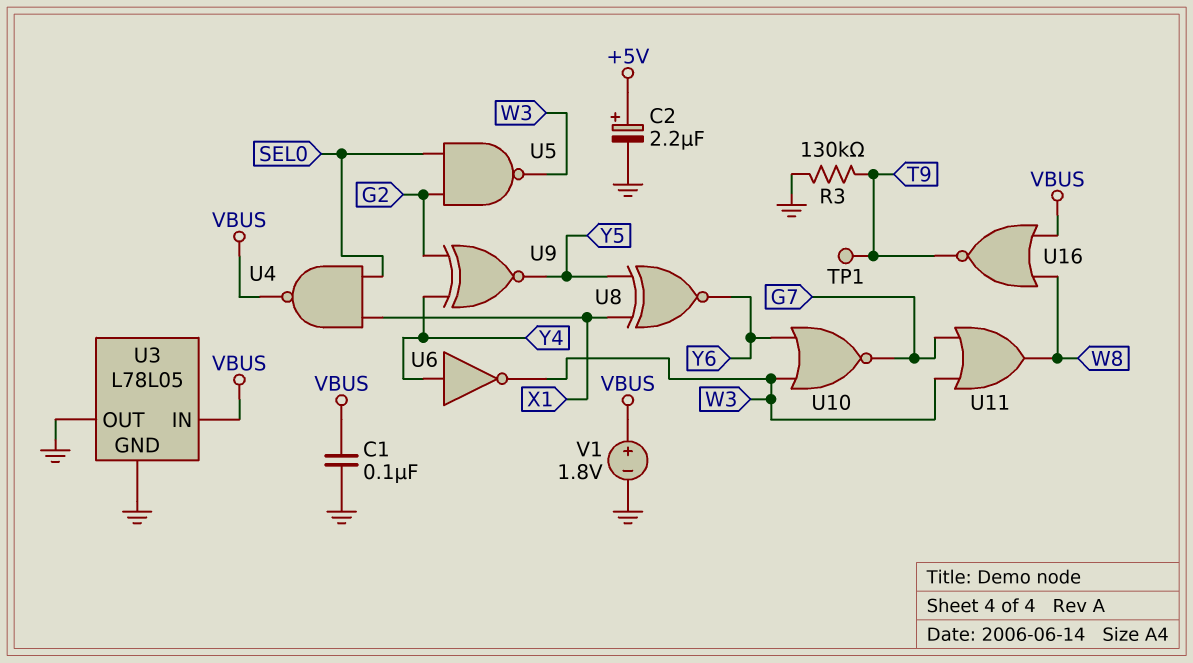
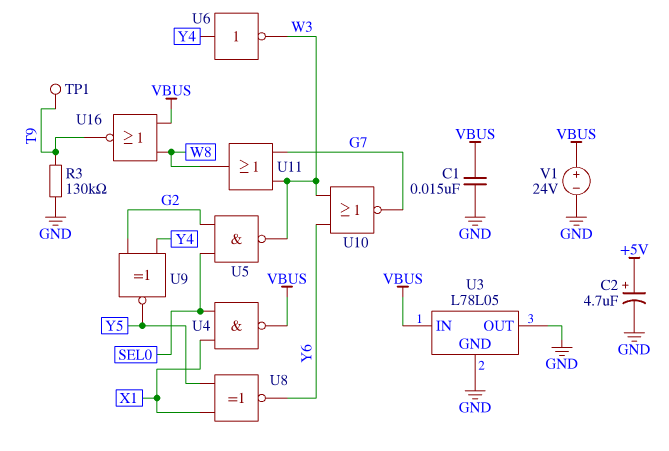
C1: 100nF (GND, VBUS) -> 15nF (GND, VBUS)
C2: 2.2uF (plus +5V, minus GND) -> 4.7uF (plus +5V, minus GND)
V1: 1.8V (plus VBUS, minus GND) -> 24V (plus VBUS, minus GND)

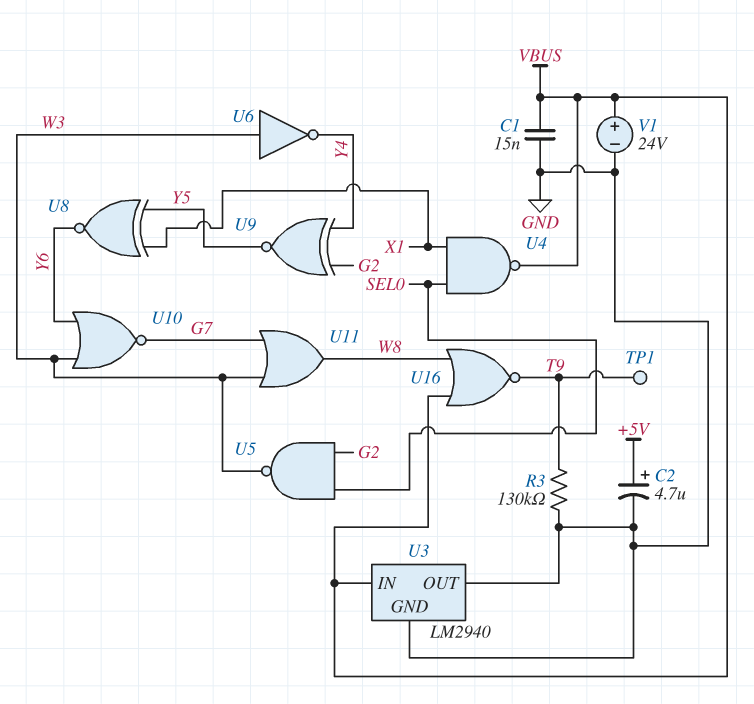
U3: L78L05 -> LM2940
U6: NOT (in Y4, out W3) -> NOT (in W3, out Y4)

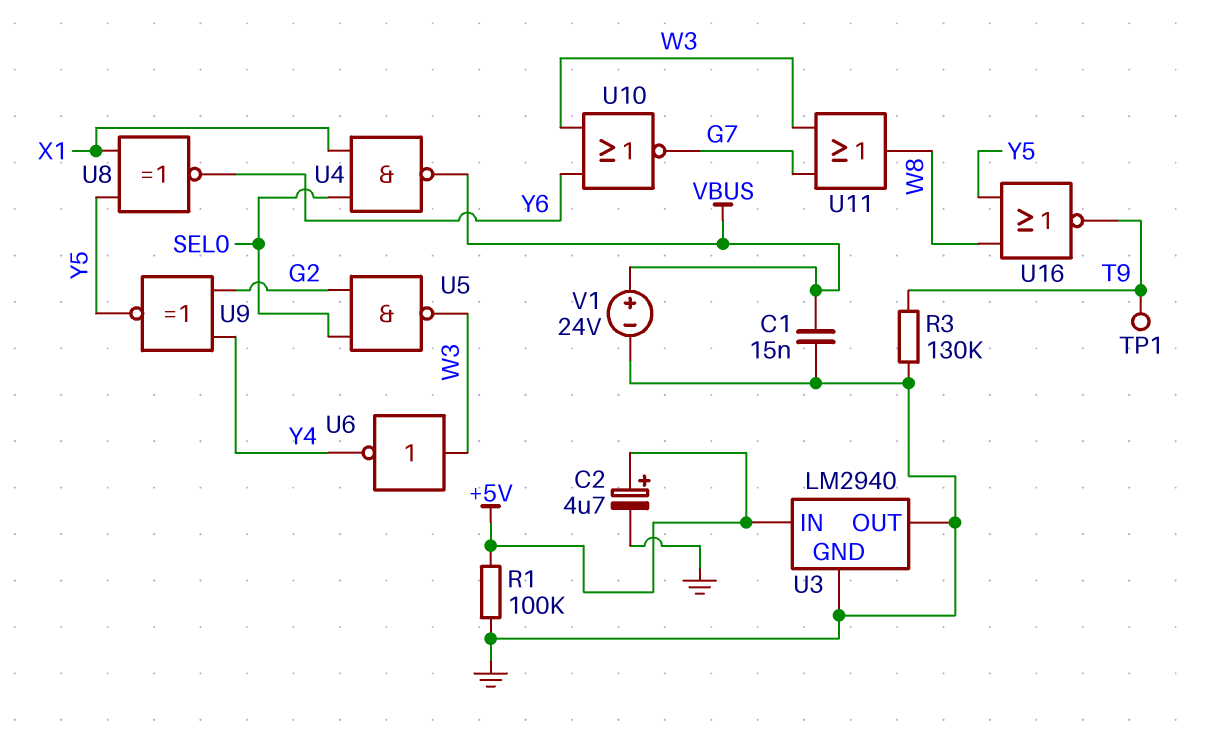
R1: none -> 100k (+5V, GND)
U3 pin IN: VBUS -> +5V
U16: NOR (in VBUS, in W8, out T9) -> NOR (in W8, in Y5, out T9)

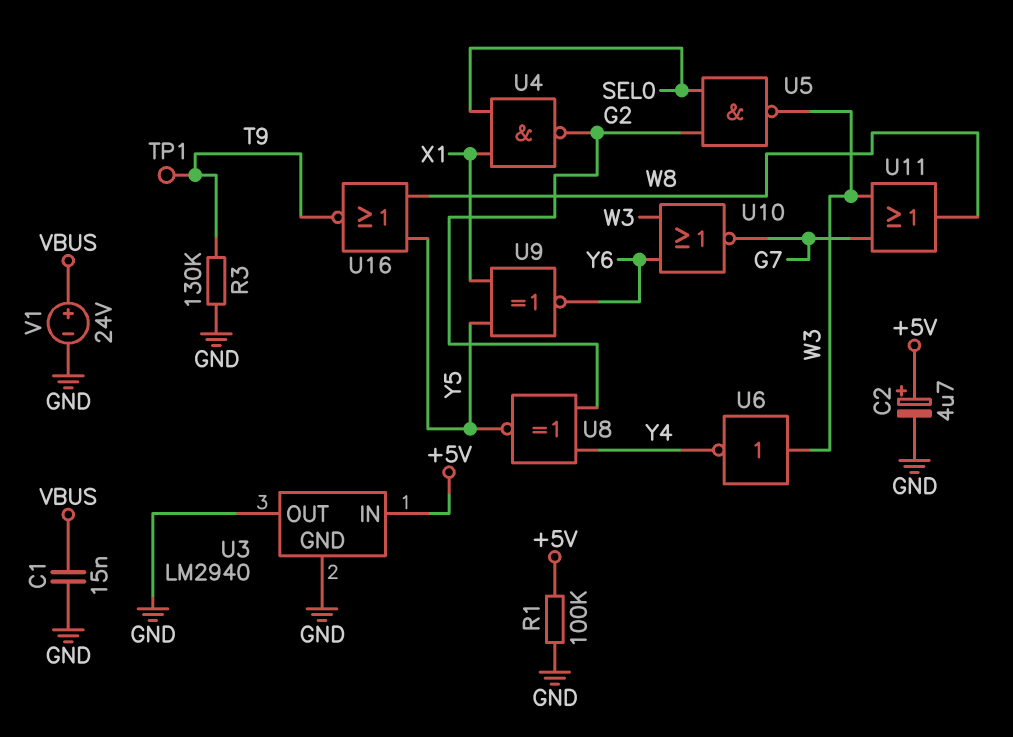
U4: NAND (in SEL0, in X1, out VBUS) -> NAND (in SEL0, in X1, out G2)
U8: XNOR (in X1, in Y5, out Y6) -> XNOR (in G2, in Y4, out Y5)
U9: XNOR (in G2, in Y4, out Y5) -> XNOR (in X1, in Y5, out Y6)

